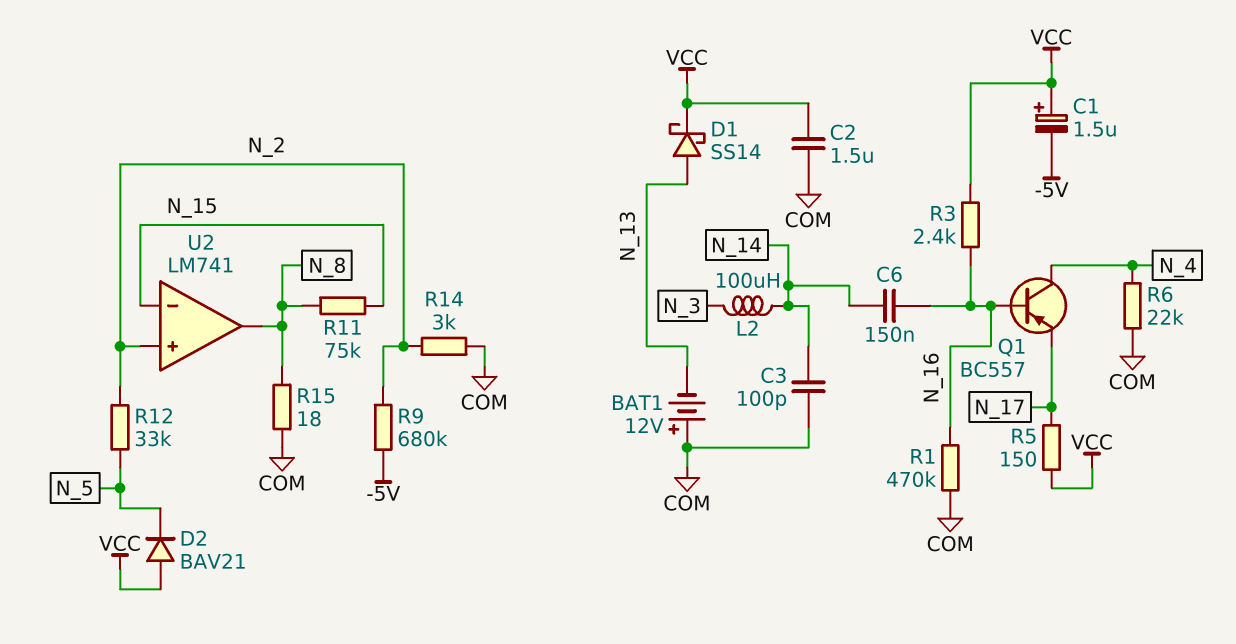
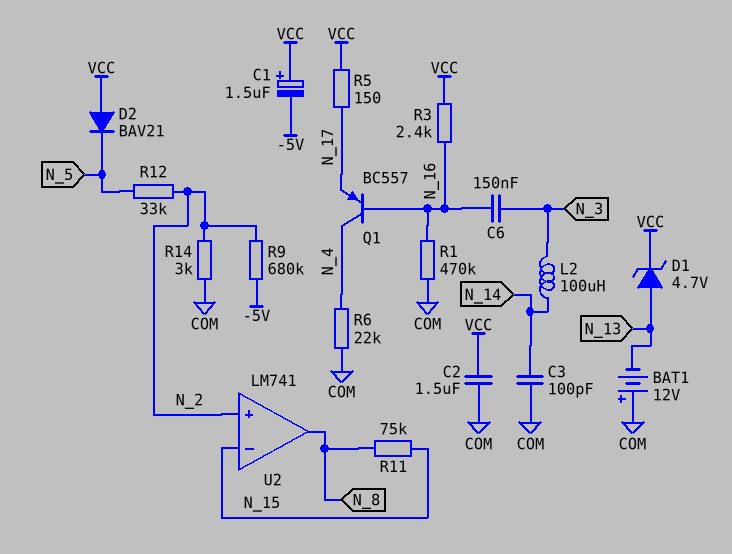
C6: 150nF (N_14, N_16) -> 150nF (N_3, N_16)
D1: schottky SS14 (A N_13, K VCC) -> zener 4.7V (A N_13, K VCC)
R15: 18 (COM, N_8) -> none

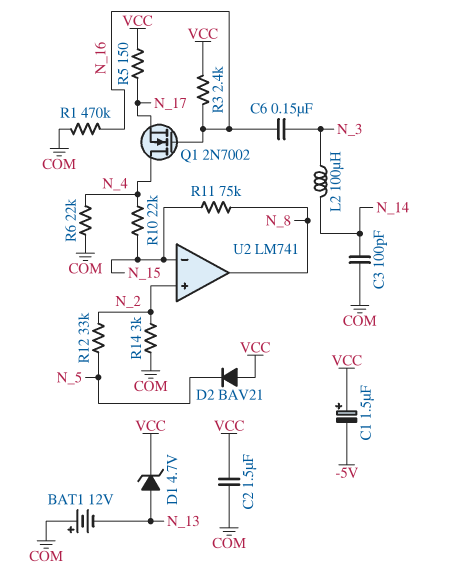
Q1: PNP BC557 (B N_16, C N_4, E N_17) -> NMOS 2N7002 (G N_16, D N_4, S N_17)
R9: 680k (-5V, N_2) -> none
R10: none -> 22k (N_4, N_15)

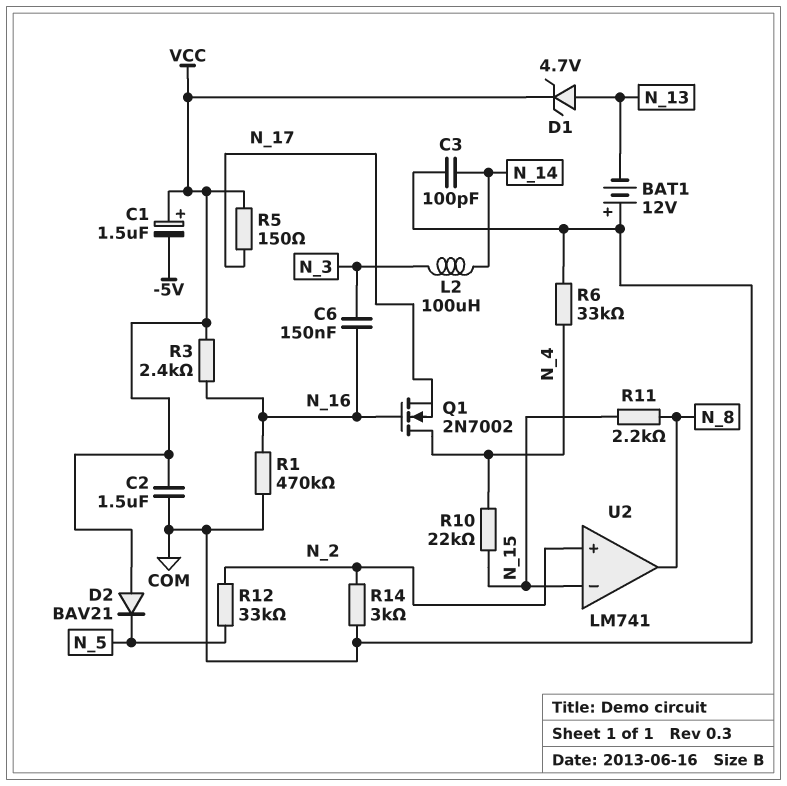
R6: 22k (COM, N_4) -> 33k (COM, N_4)
R11: 75k (N_8, N_15) -> 2.2k (N_8, N_15)

